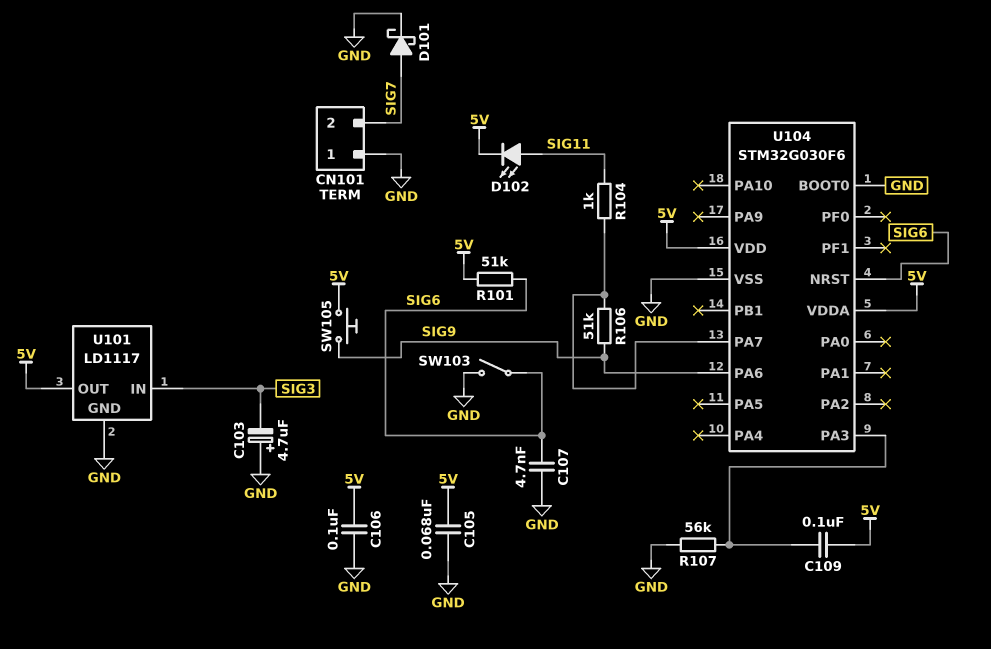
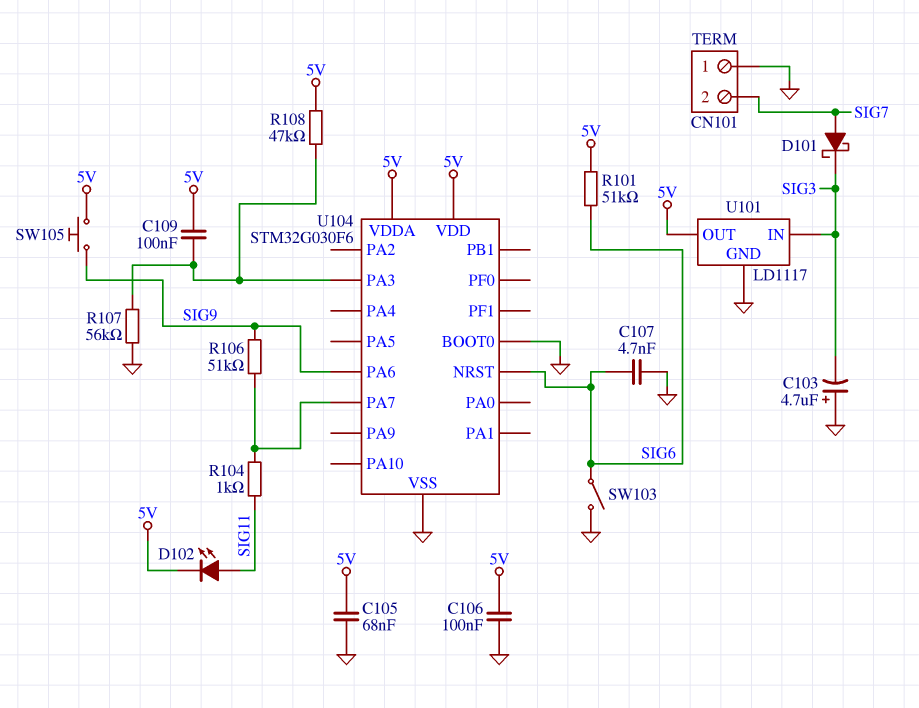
D101: schottky (A SIG7, K GND) -> schottky (A SIG7, K SIG3)
R108: none -> 47k (5V, U104/PA3)

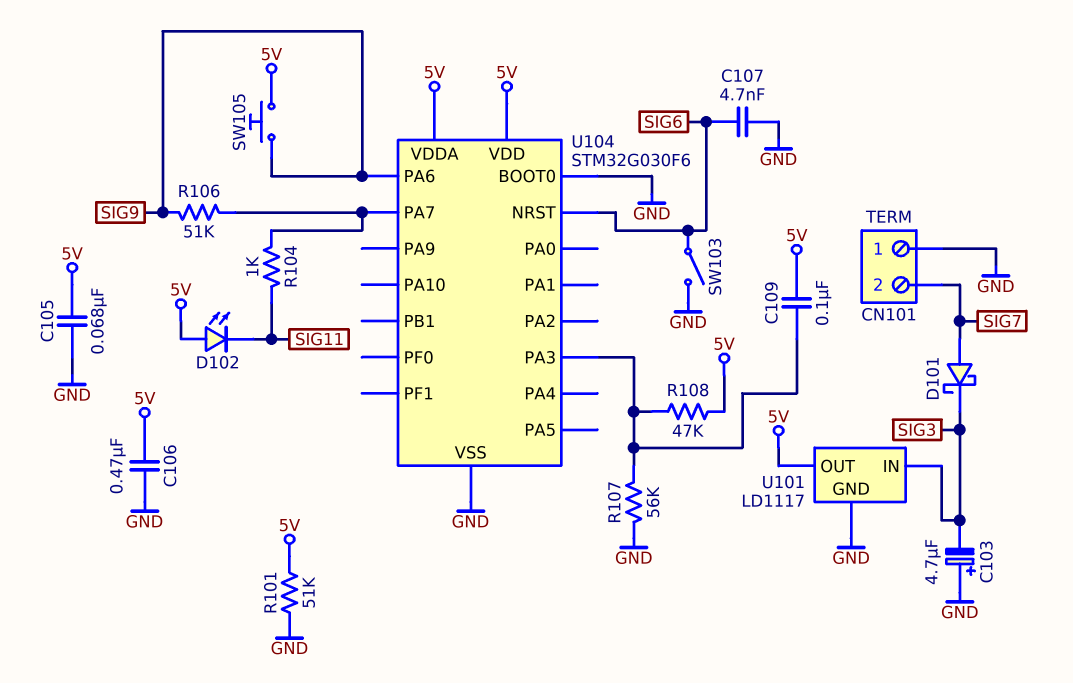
C106: 100nF (5V, GND) -> 470nF (5V, GND)
D102: LED (A SIG11, K 5V) -> LED (A 5V, K SIG11)
R101: 51k (5V, SIG6) -> 51k (5V, GND)

